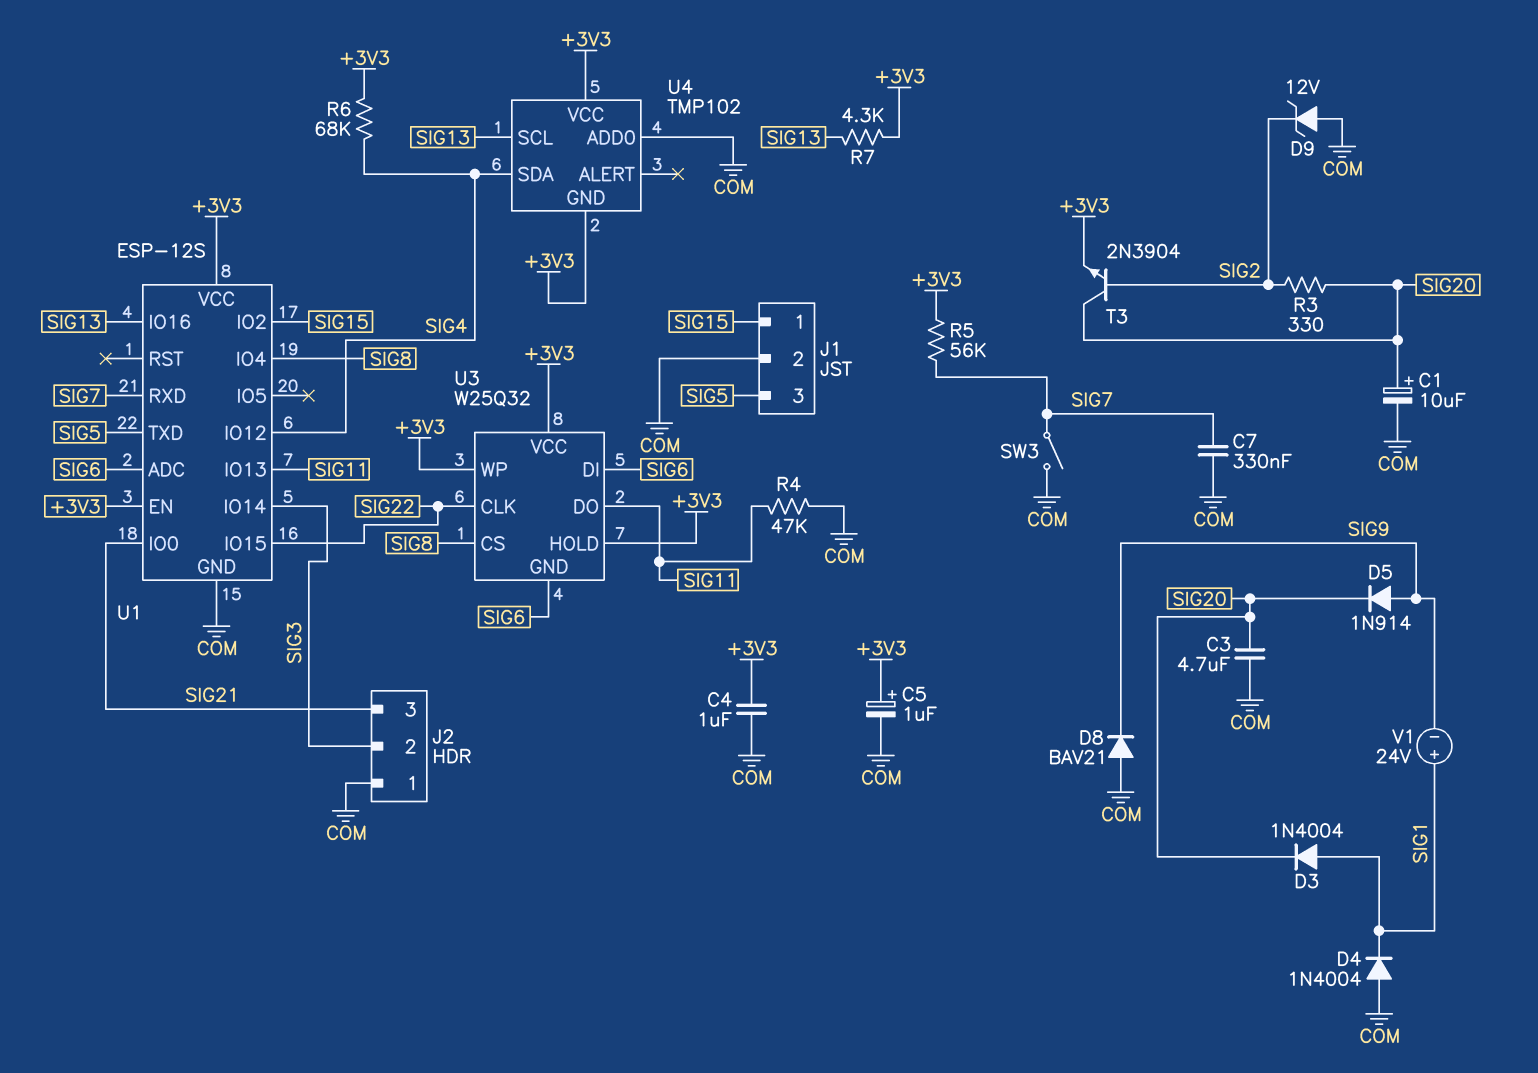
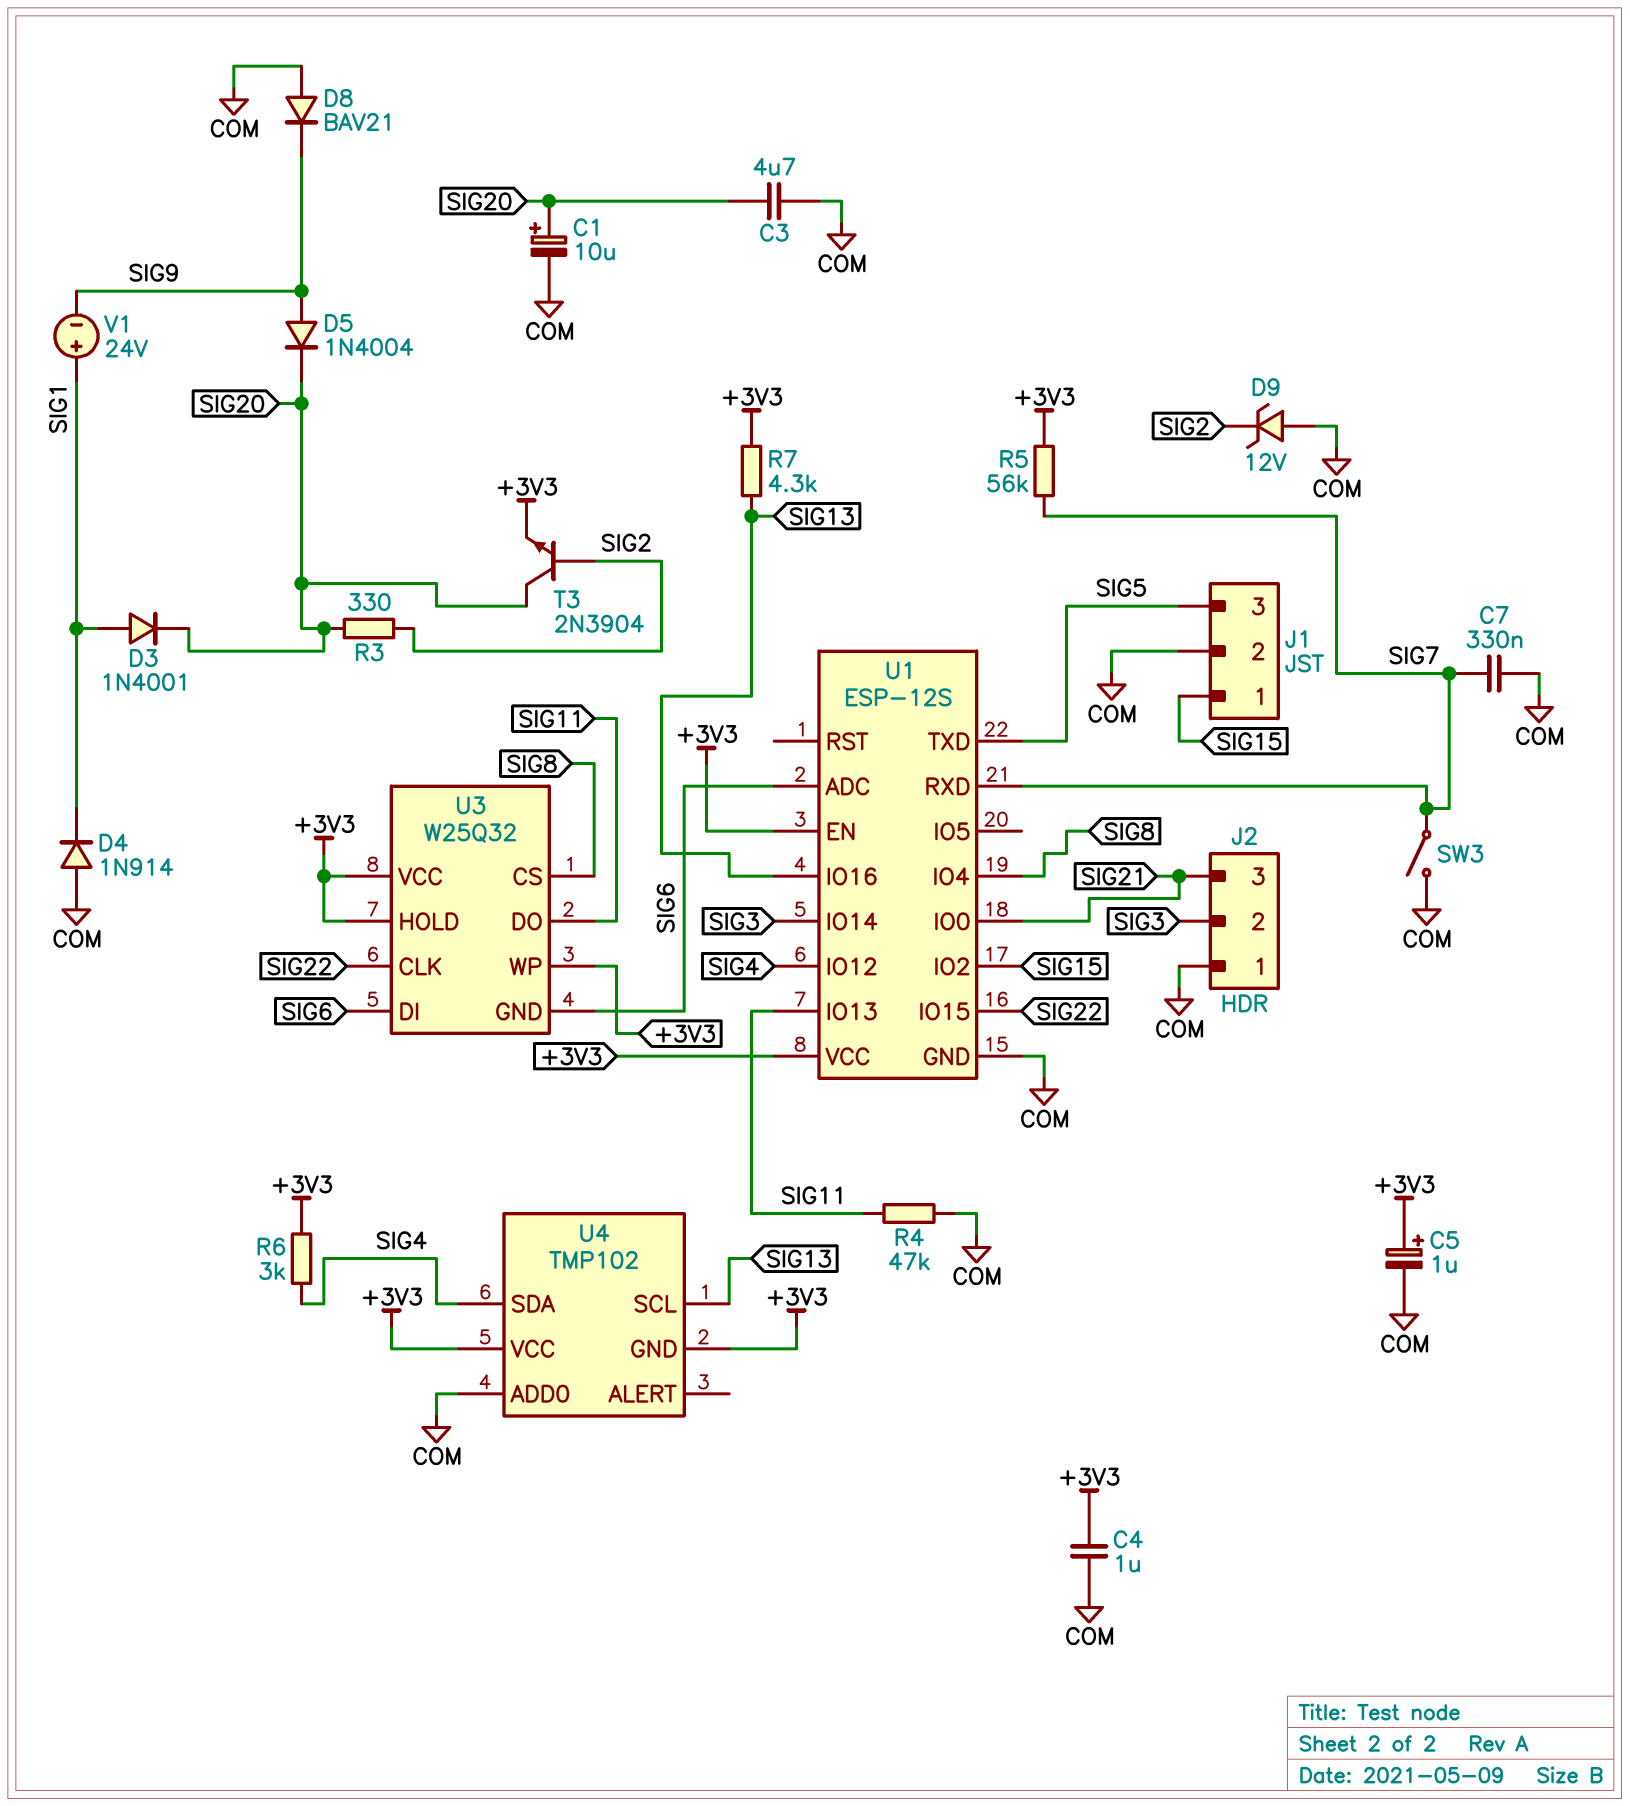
D3: diode 1N4004 (A SIG1, K SIG20) -> diode 1N4001 (A SIG1, K SIG20)
D4: diode 1N4004 (A COM, K SIG1) -> diode 1N914 (A COM, K SIG1)
D5: diode 1N914 (A SIG9, K SIG20) -> diode 1N4004 (A SIG9, K SIG20)
R6: 68k (+3V3, SIG4) -> 3k (+3V3, SIG4)

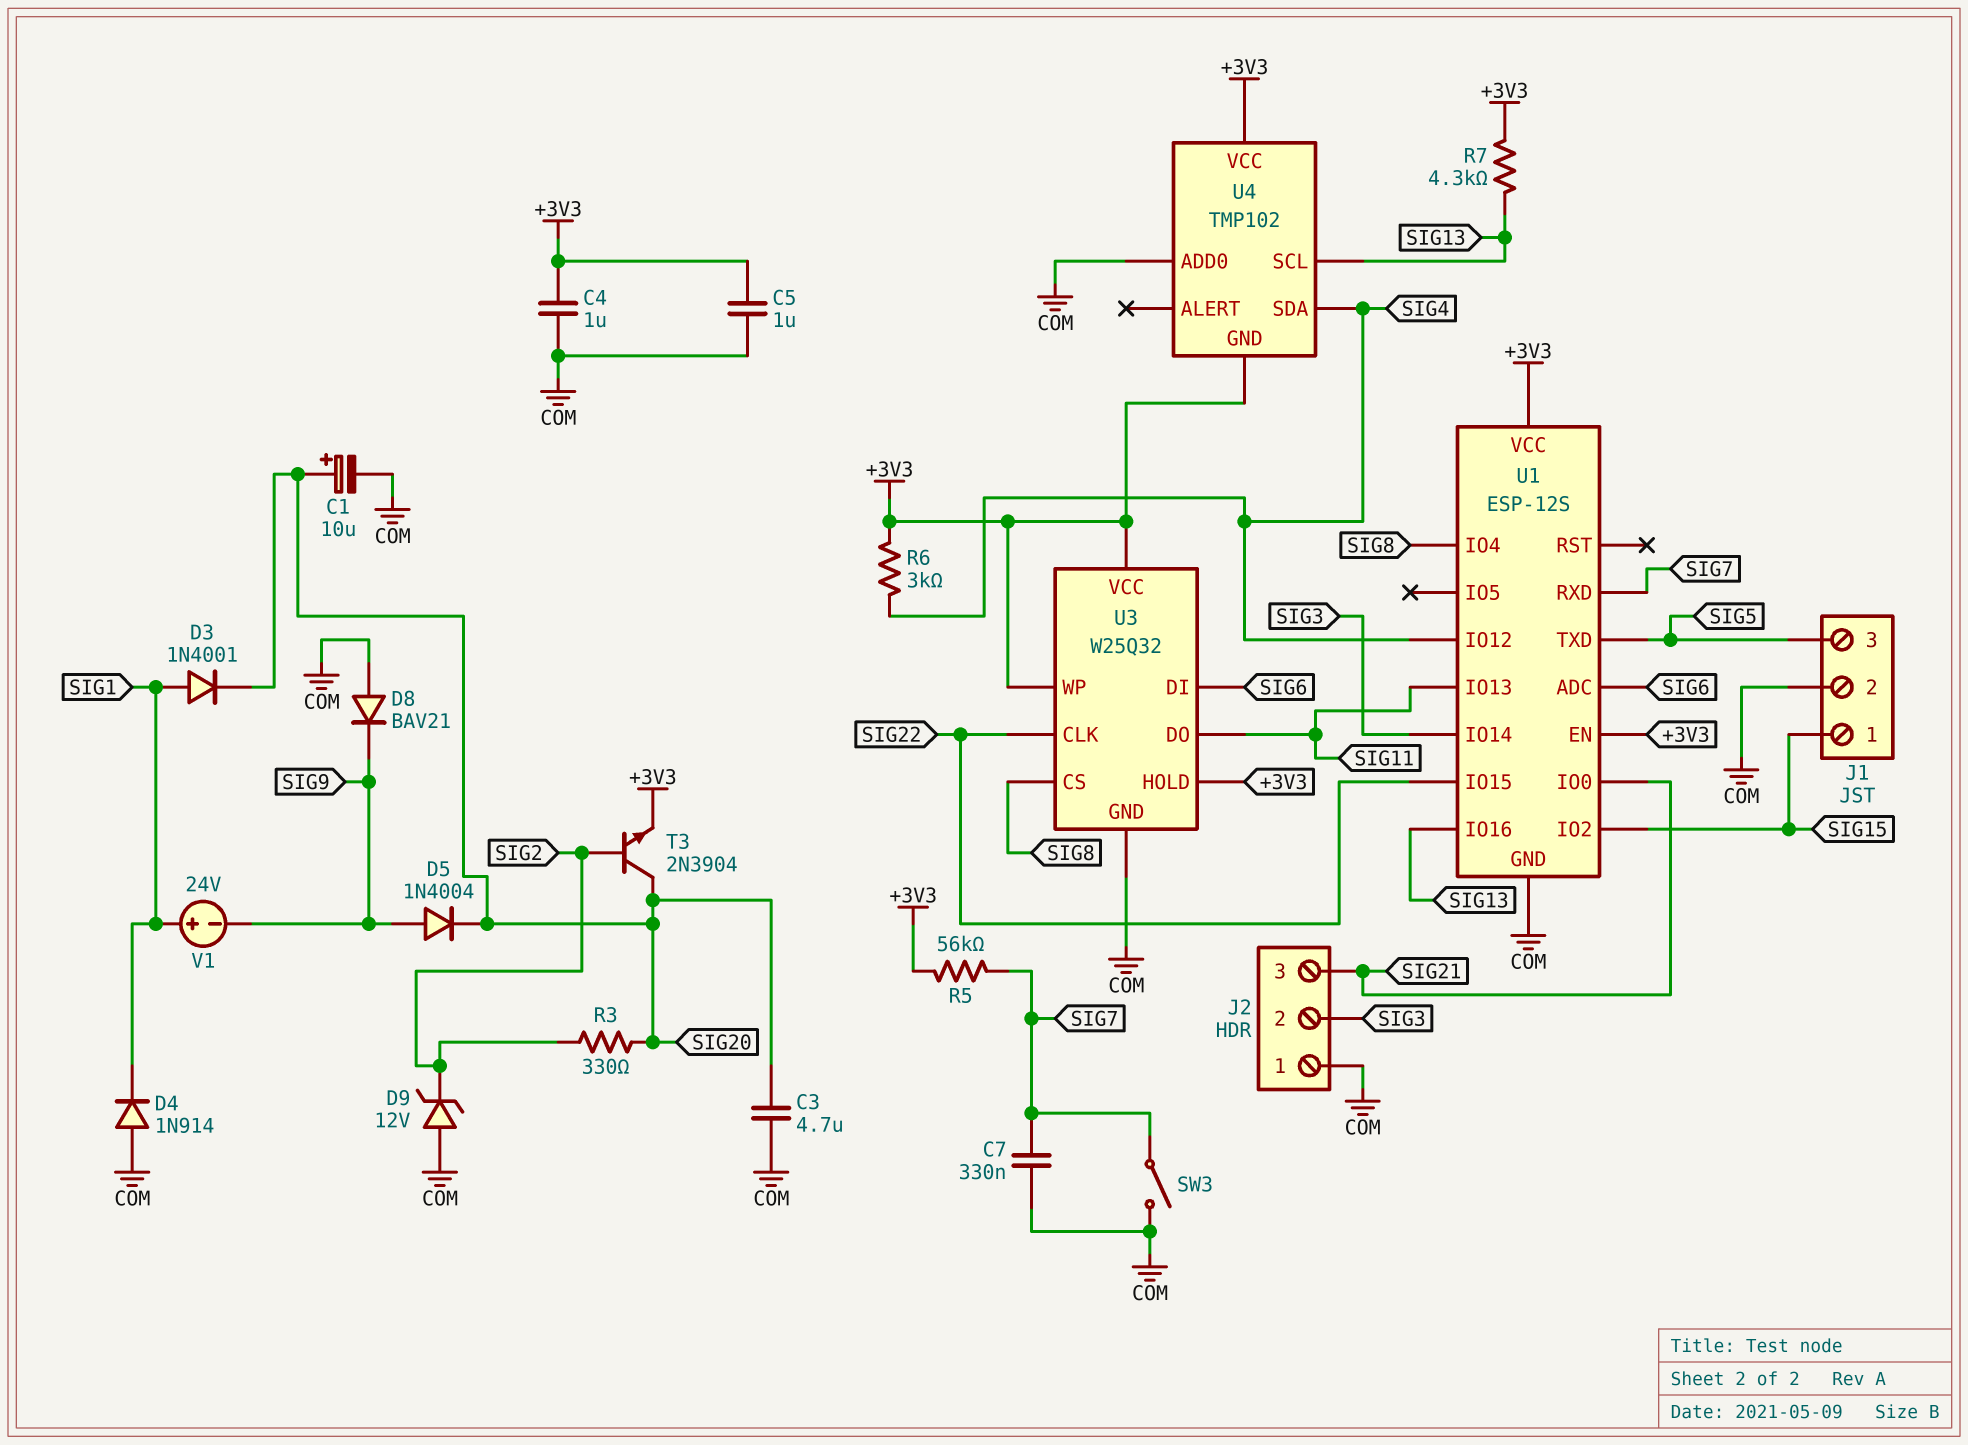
C5: 1uF (plus +3V3, minus COM) -> 1uF (+3V3, COM)
R4: 47k (COM, SIG11) -> none
U3 pin GND: SIG6 -> COM

